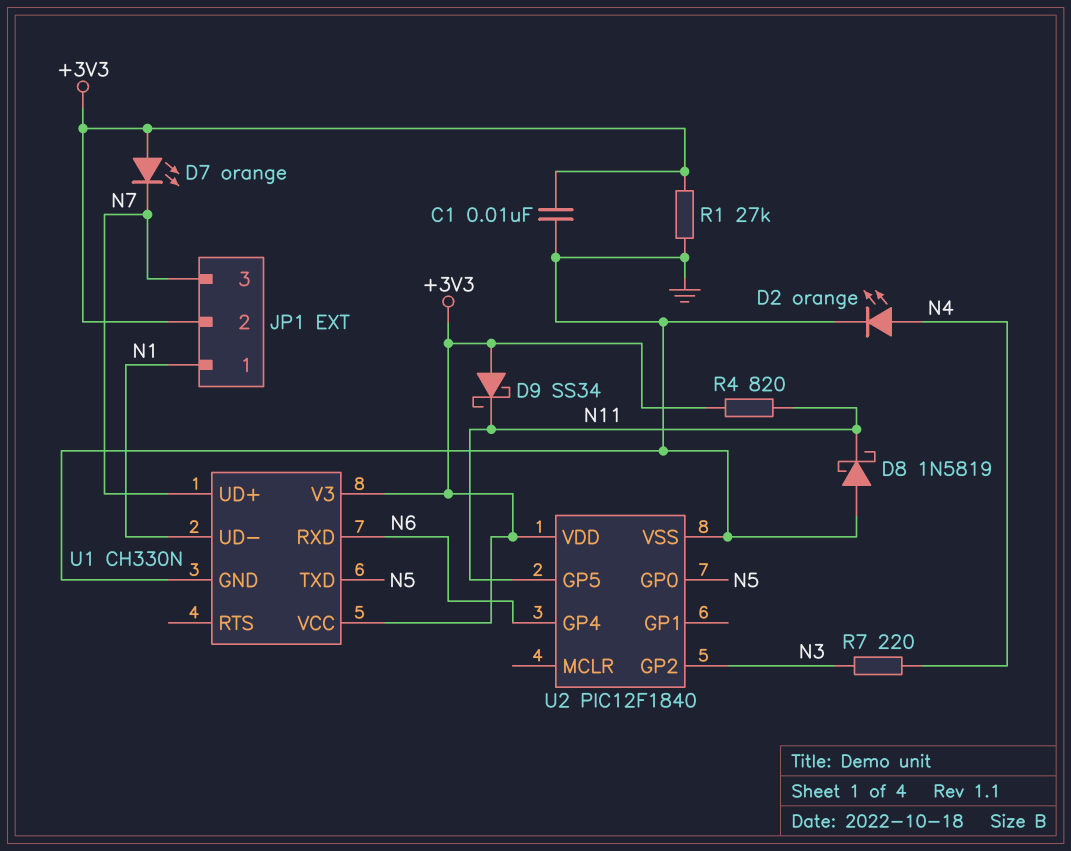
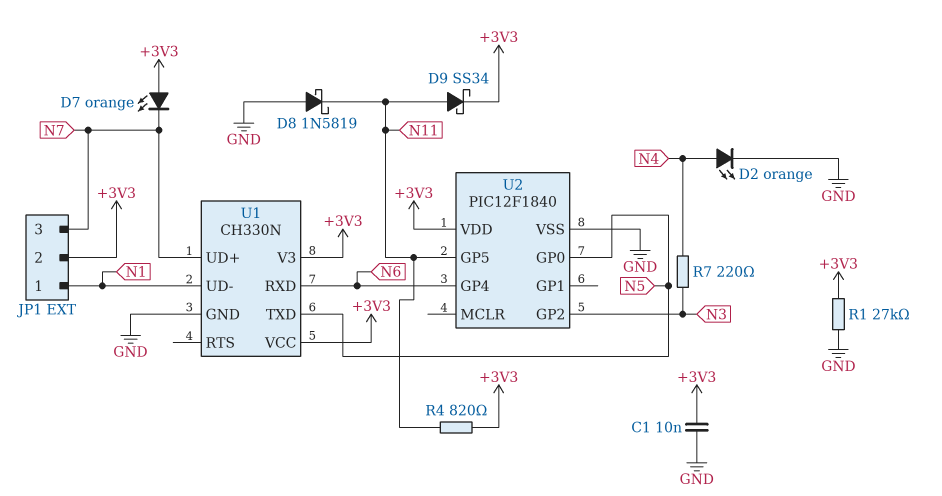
D9: schottky SS34 (A +3V3, K N11) -> schottky SS34 (A N11, K +3V3)

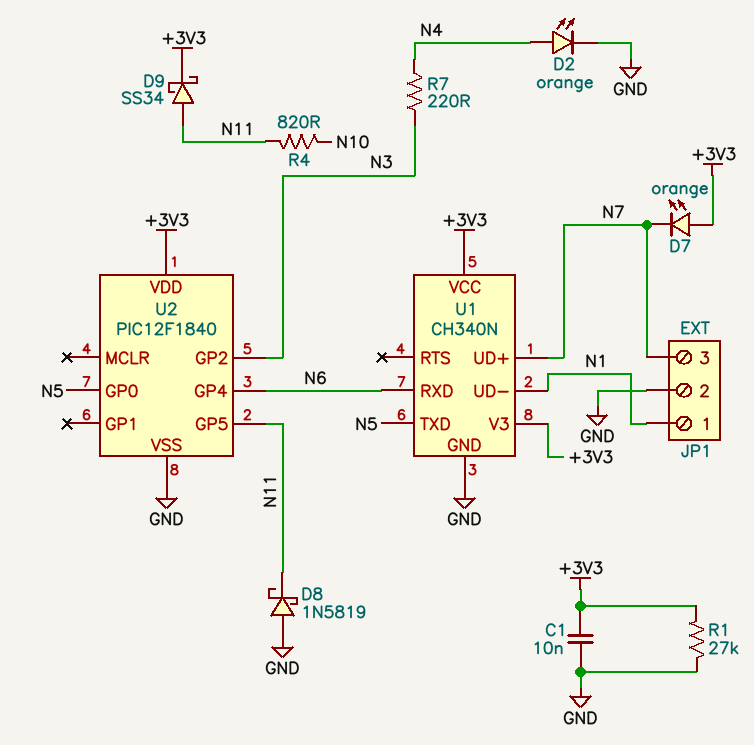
JP1 pin 2: +3V3 -> GND
R4: 820 (+3V3, N11) -> 820 (N10, N11)
U1: CH330N -> CH340N

